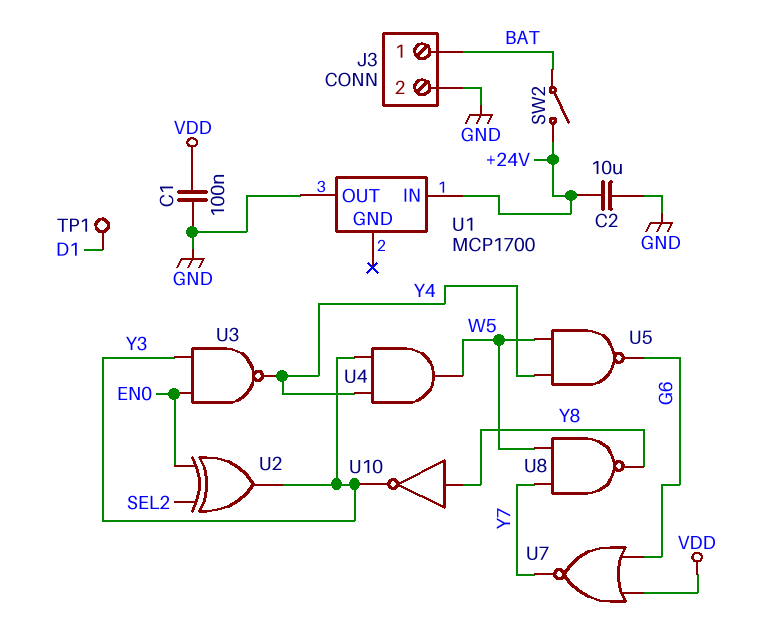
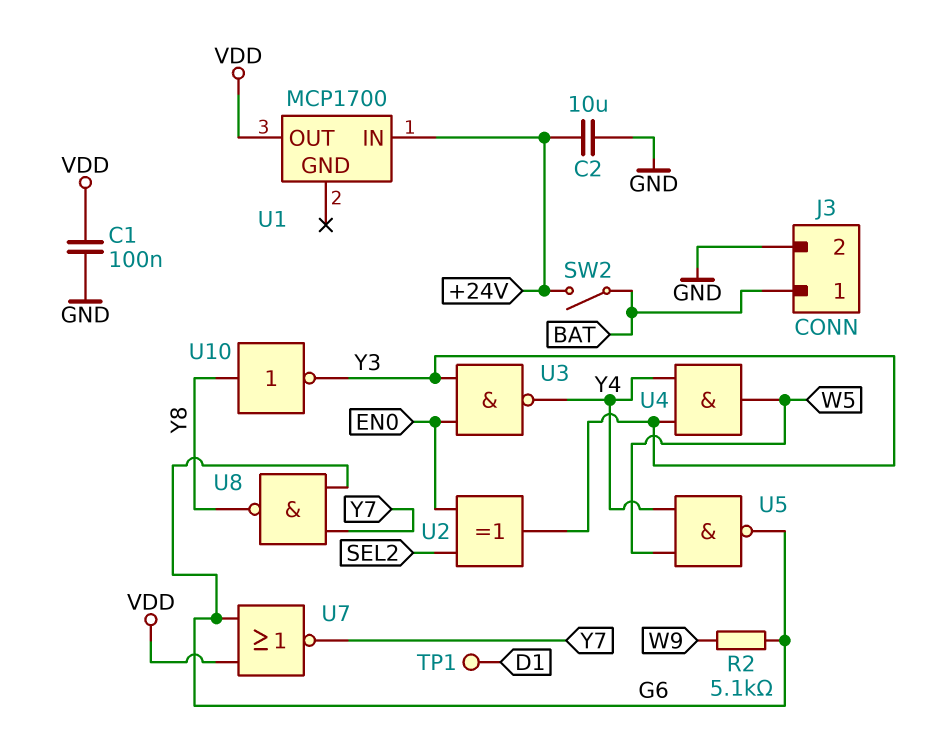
R2: none -> 5.1k (G6, W9)
U1 pin OUT: GND -> VDD
U8: NAND (in W5, in Y7, out Y8) -> NAND (in G6, in Y7, out Y8)

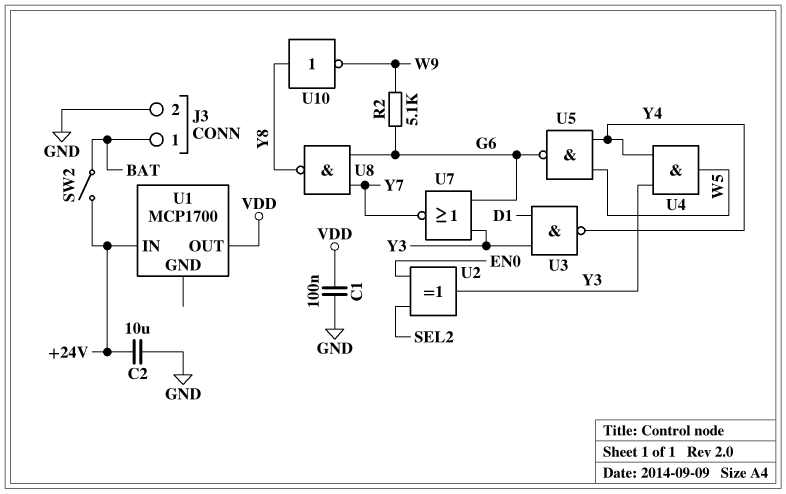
TP1: test point (D1) -> none
U3: NAND (in EN0, in Y3, out Y4) -> NAND (in D1, in Y3, out Y4)
U7: NOR (in G6, in VDD, out Y7) -> NOR (in G6, in Y3, out Y7)
U10: NOT (in Y8, out Y3) -> NOT (in Y8, out W9)

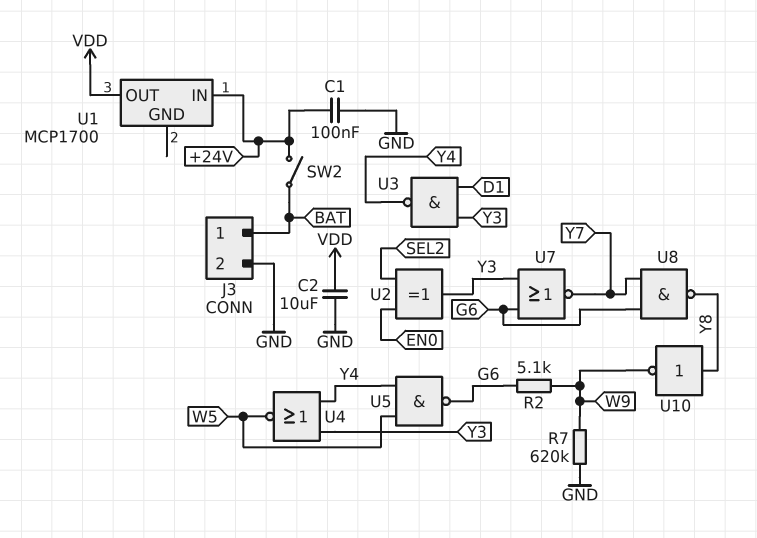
C1: 100nF (GND, VDD) -> 100nF (+24V, GND)
C2: 10uF (+24V, GND) -> 10uF (GND, VDD)
R7: none -> 620k (GND, W9)
U4: AND (in Y3, in Y4, out W5) -> NOR (in Y3, in Y4, out W5)

